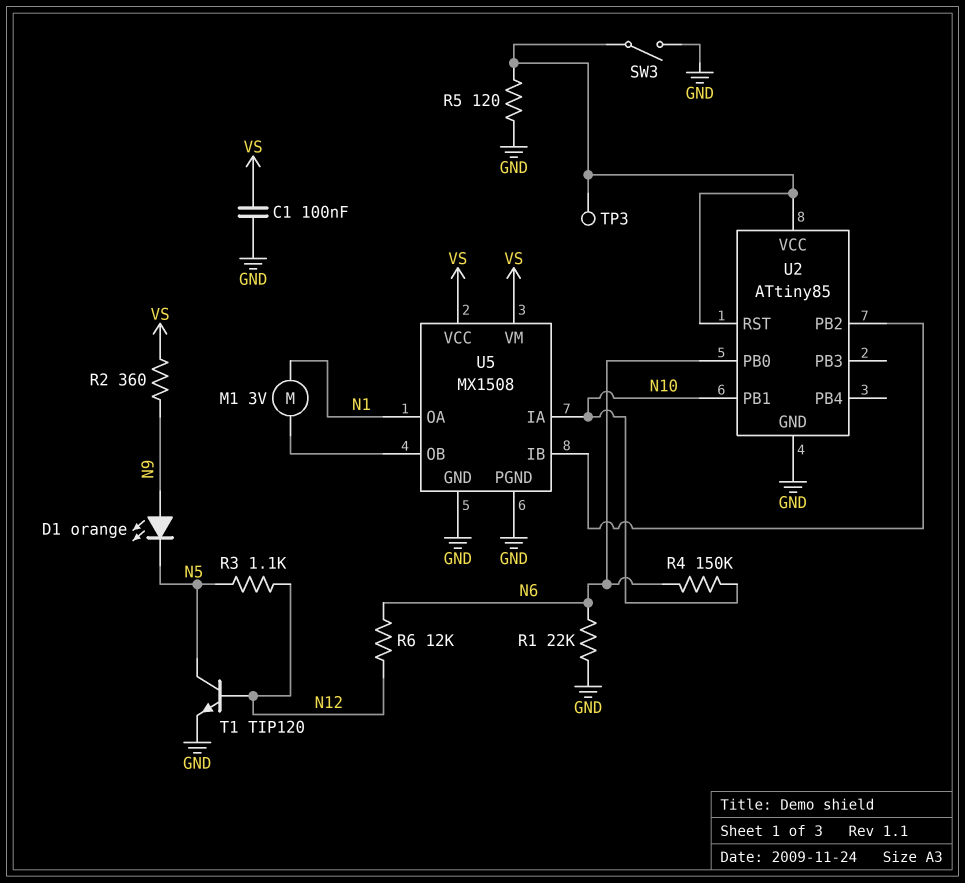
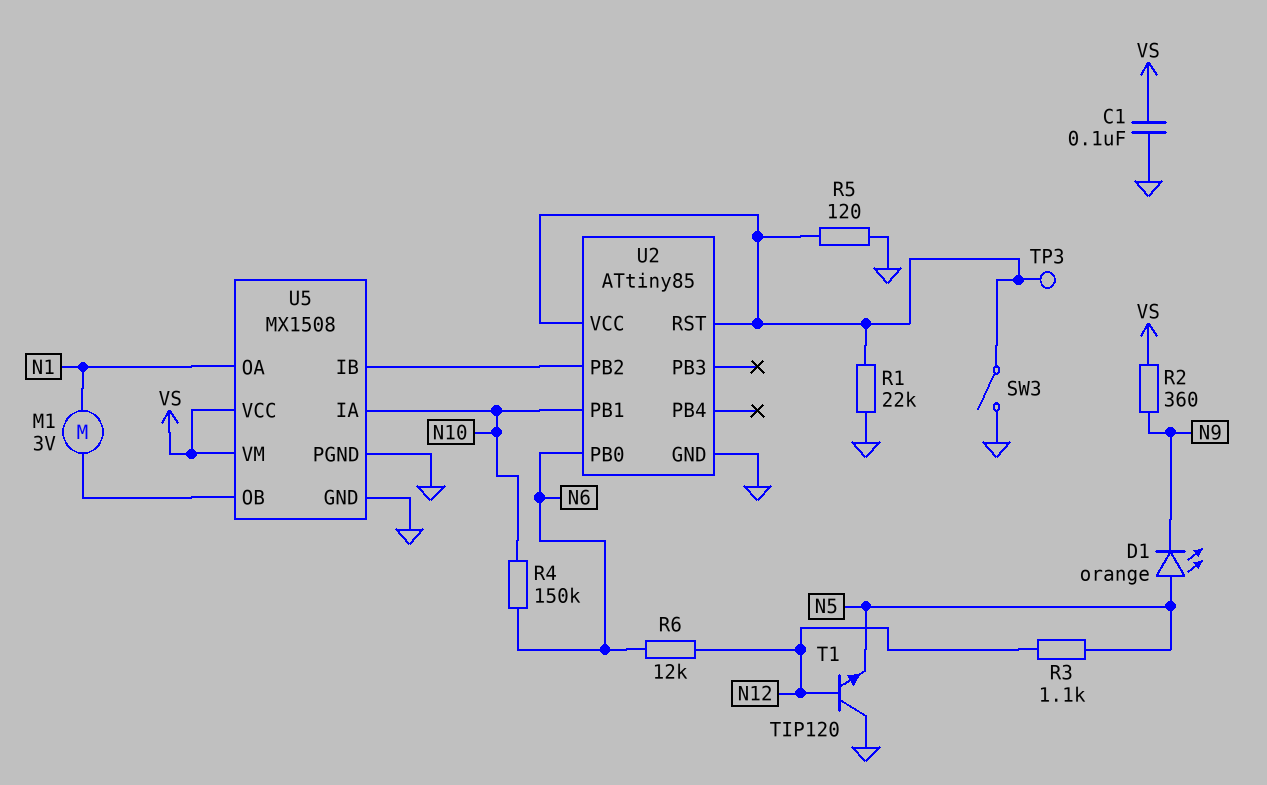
D1: LED orange (A N9, K N5) -> LED orange (A N5, K N9)
R1: 22k (GND, N6) -> 22k (GND, U2/RST)
T1: NPN TIP120 (B N12, C N5, E GND) -> NPN TIP120 (B N12, C GND, E N5)

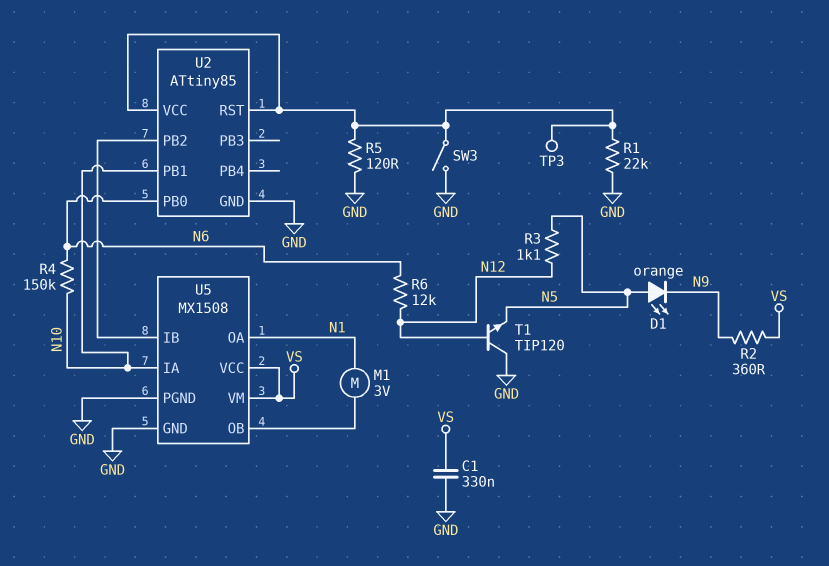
C1: 100nF (GND, VS) -> 330nF (GND, VS)

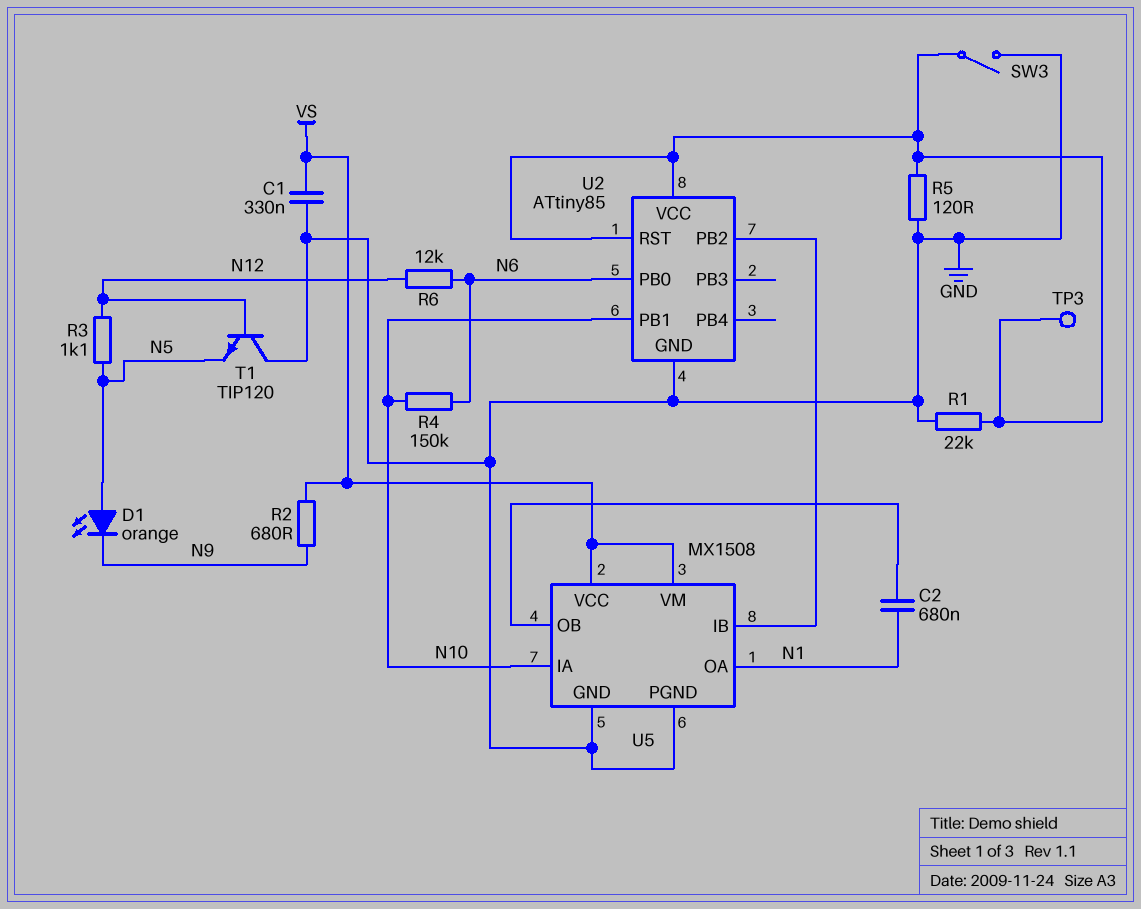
C2: none -> 680nF (N1, U5/OB)
M1: motor 3V (N1, U5/OB) -> none
R2: 360 (N9, VS) -> 680 (N9, VS)

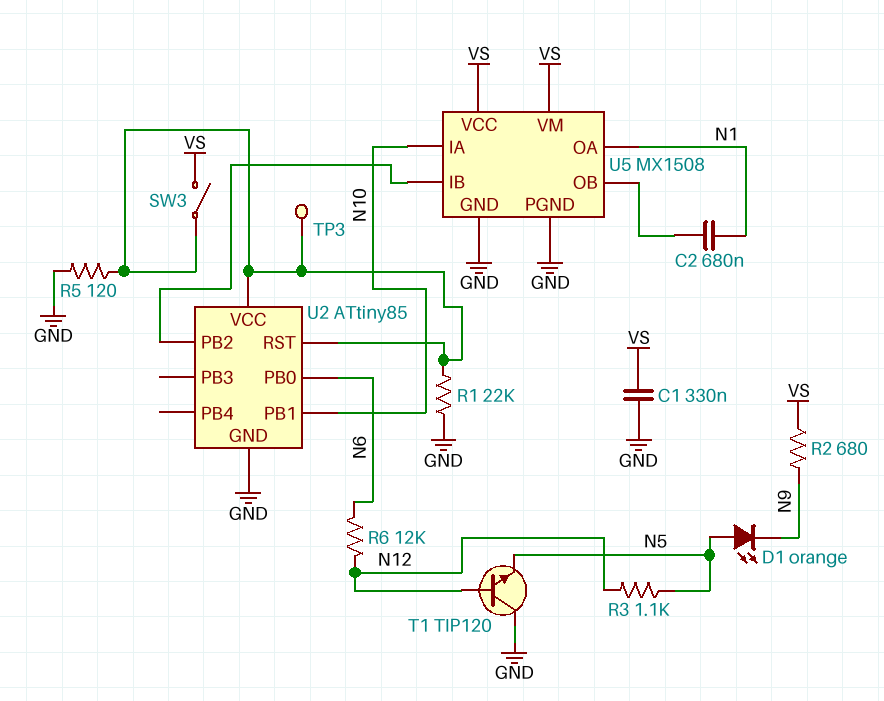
R4: 150k (N6, N10) -> none
SW3: switch (GND, U2/RST) -> switch (U2/RST, VS)

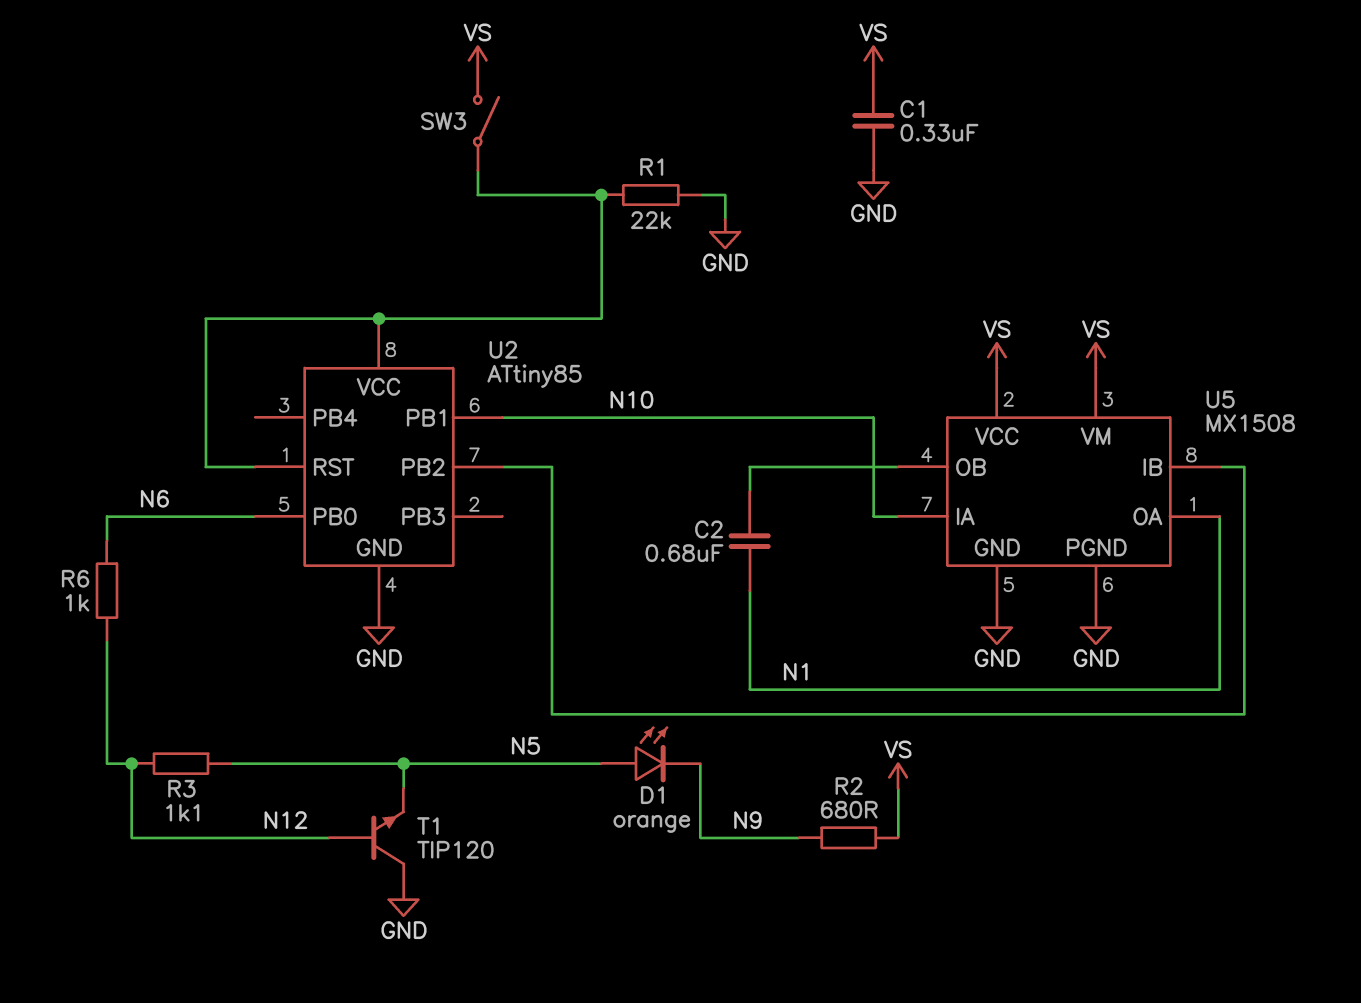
R5: 120 (GND, U2/RST) -> none
R6: 12k (N6, N12) -> 1k (N6, N12)
TP3: test point (U2/RST) -> none

